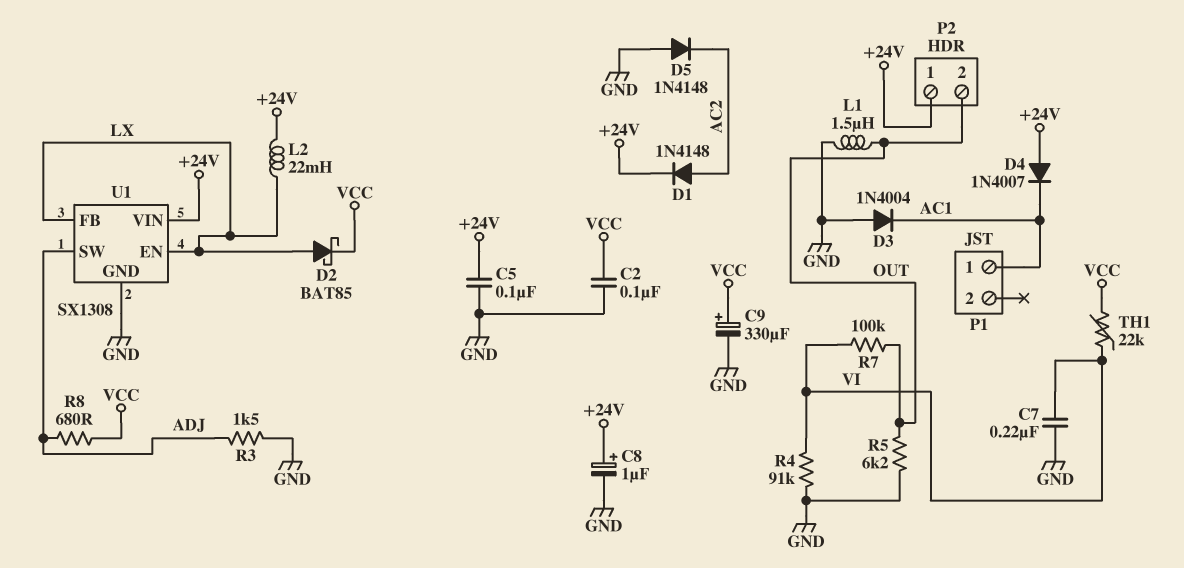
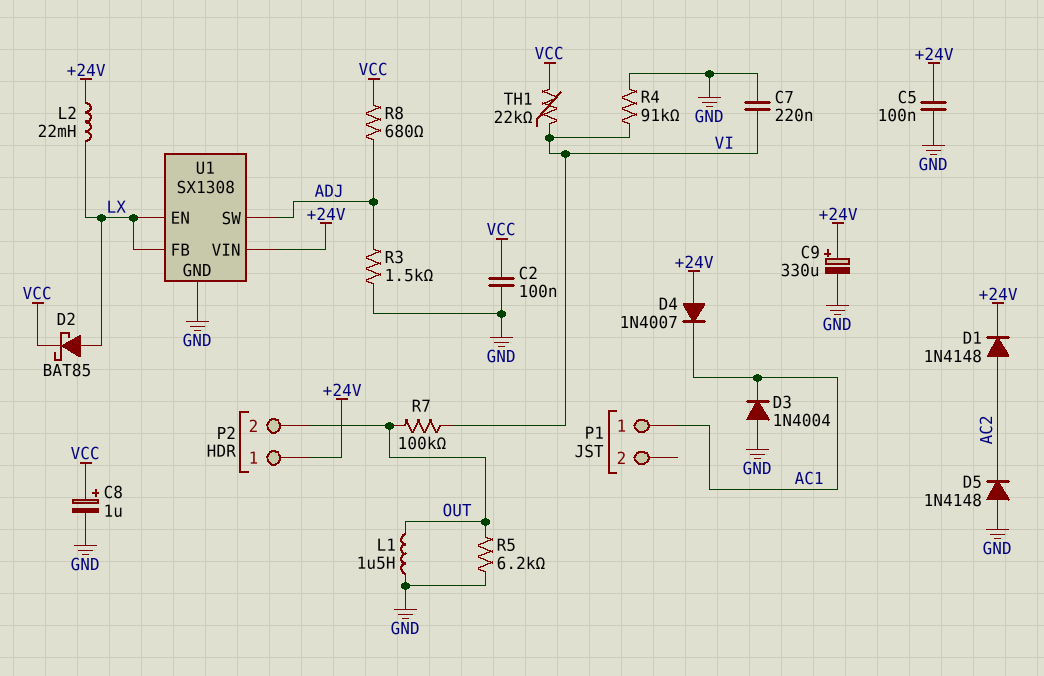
C8: 1uF (plus +24V, minus GND) -> 1uF (plus VCC, minus GND)
C9: 330uF (plus VCC, minus GND) -> 330uF (plus +24V, minus GND)

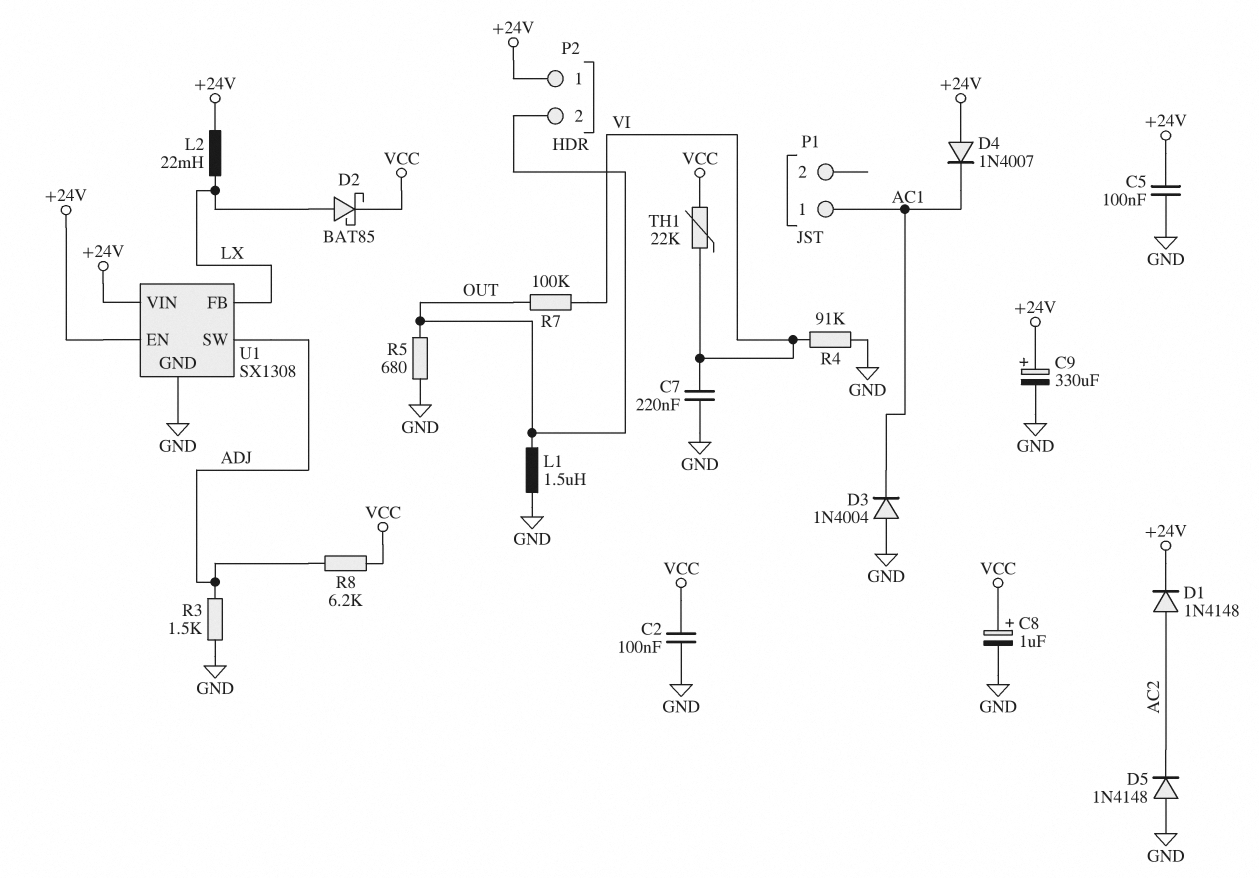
R5: 6.2k (GND, OUT) -> 680 (GND, OUT)
R8: 680 (ADJ, VCC) -> 6.2k (ADJ, VCC)
U1 pin EN: LX -> +24V

